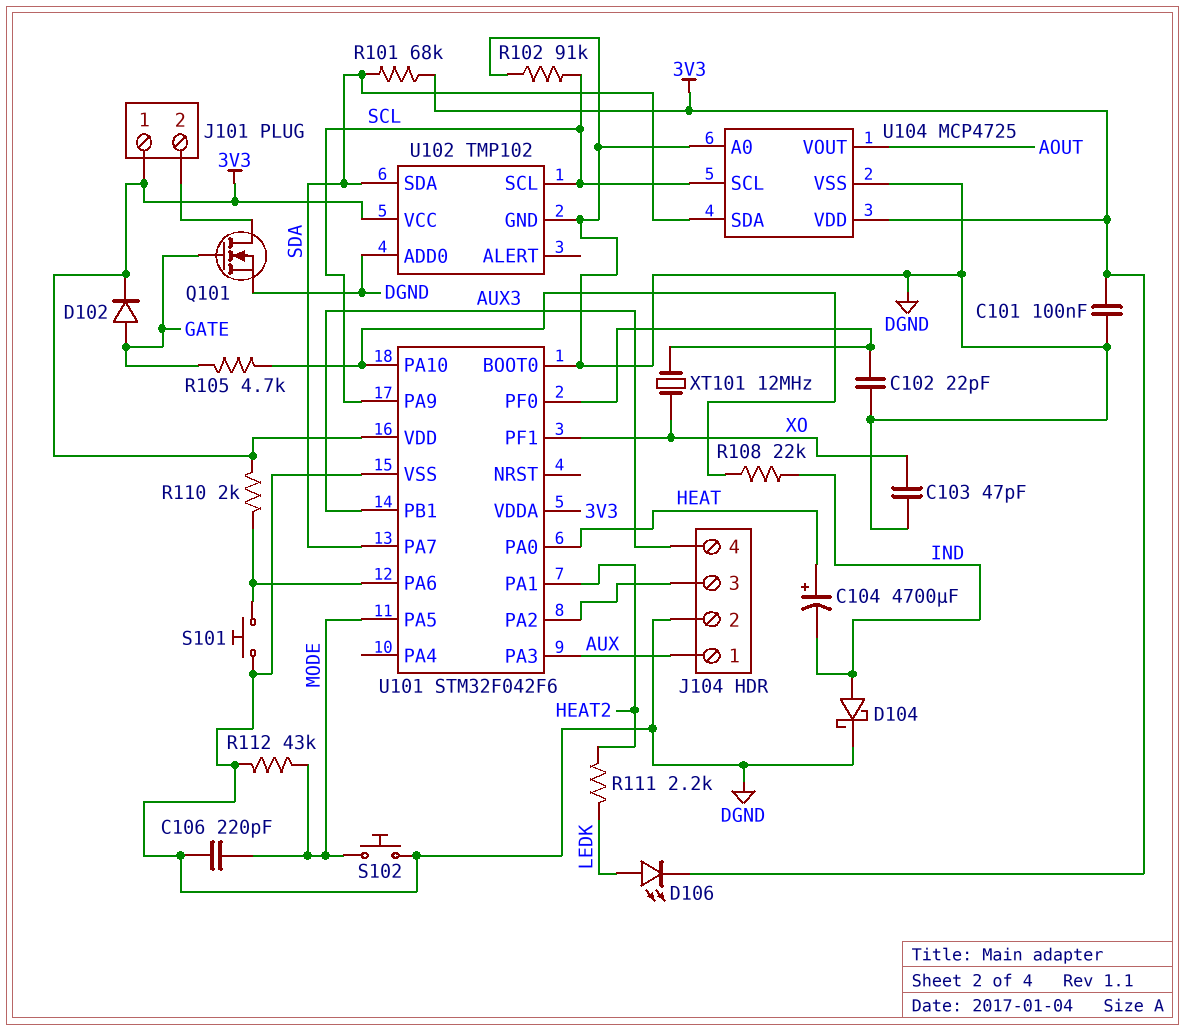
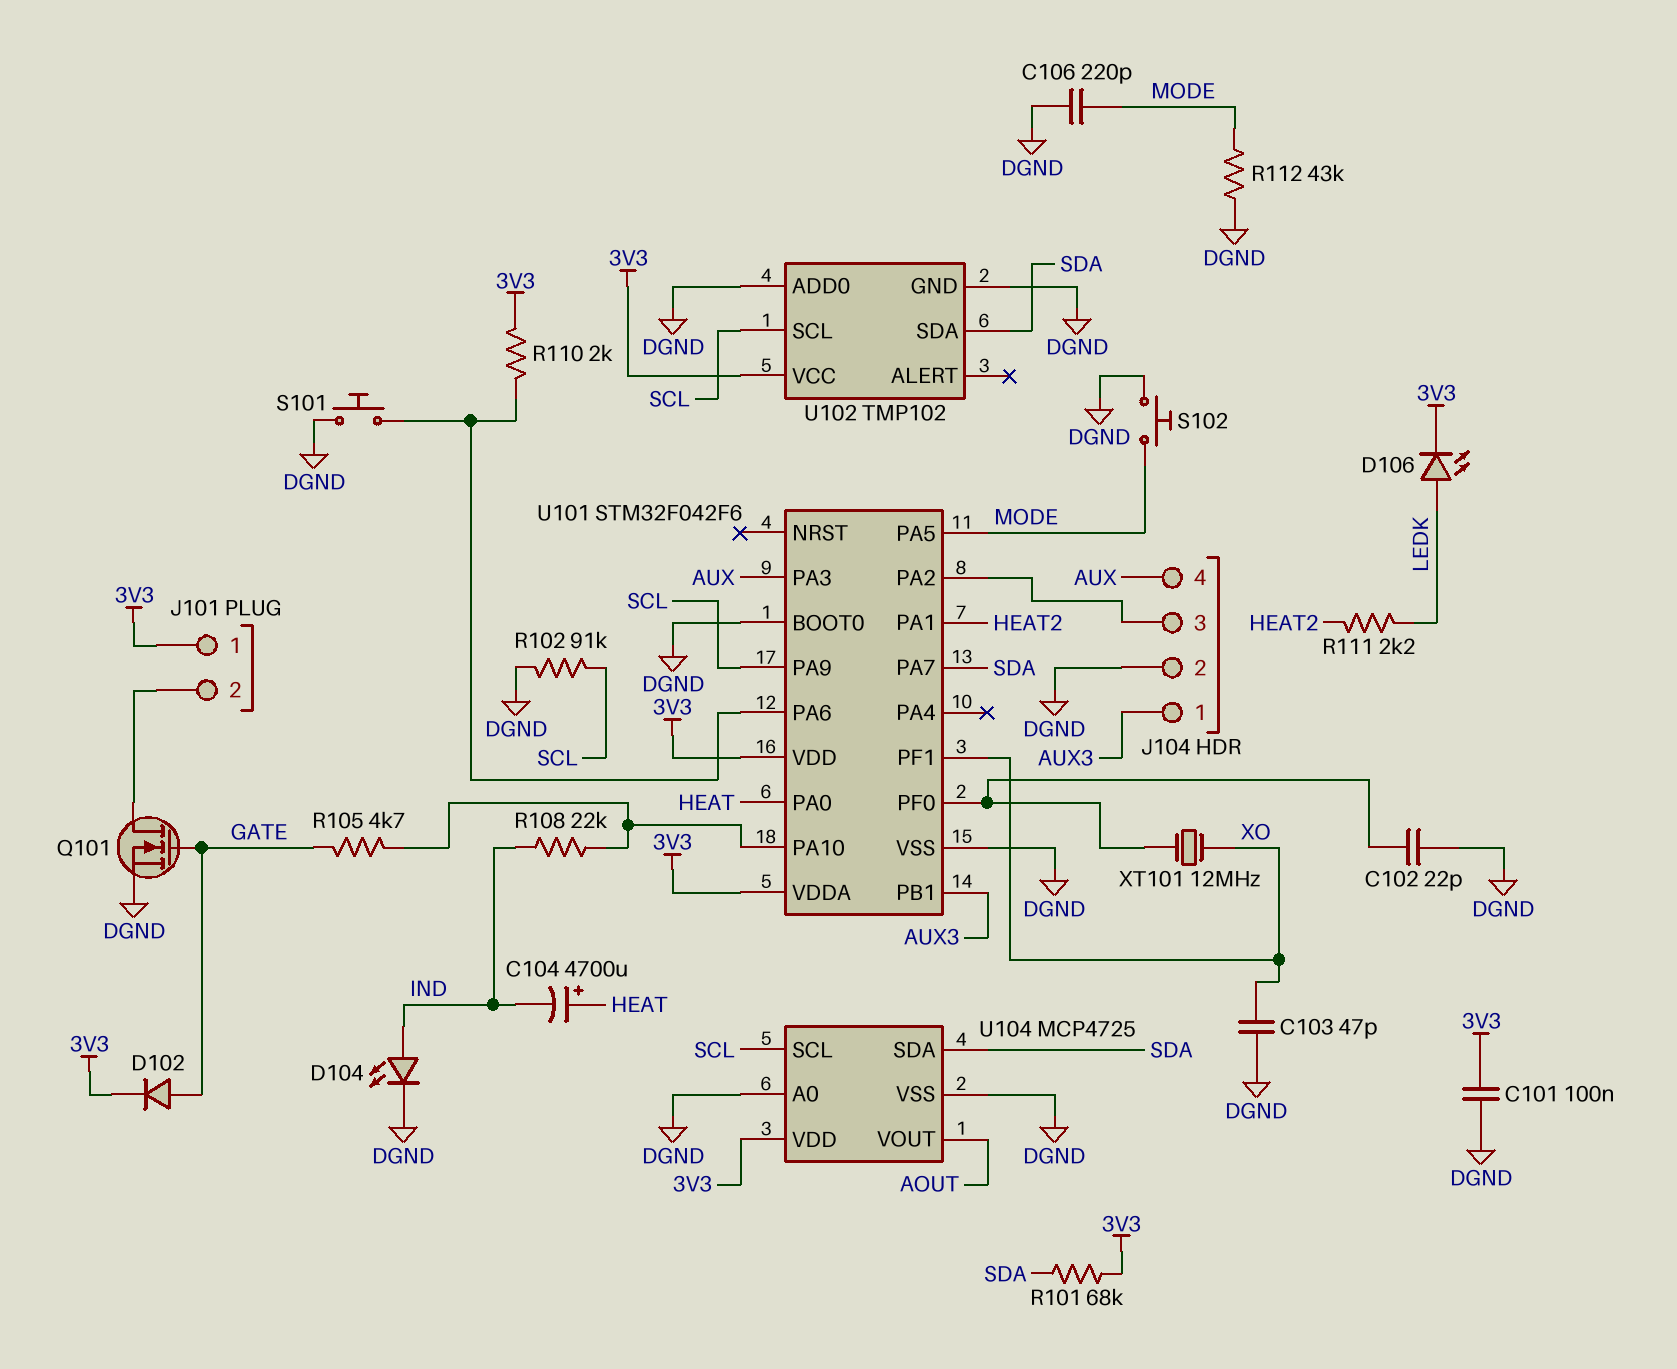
D104: schottky (A IND, K DGND) -> LED (A IND, K DGND)
J104 pin 1: AUX -> AUX3
J104 pin 4: AUX3 -> AUX

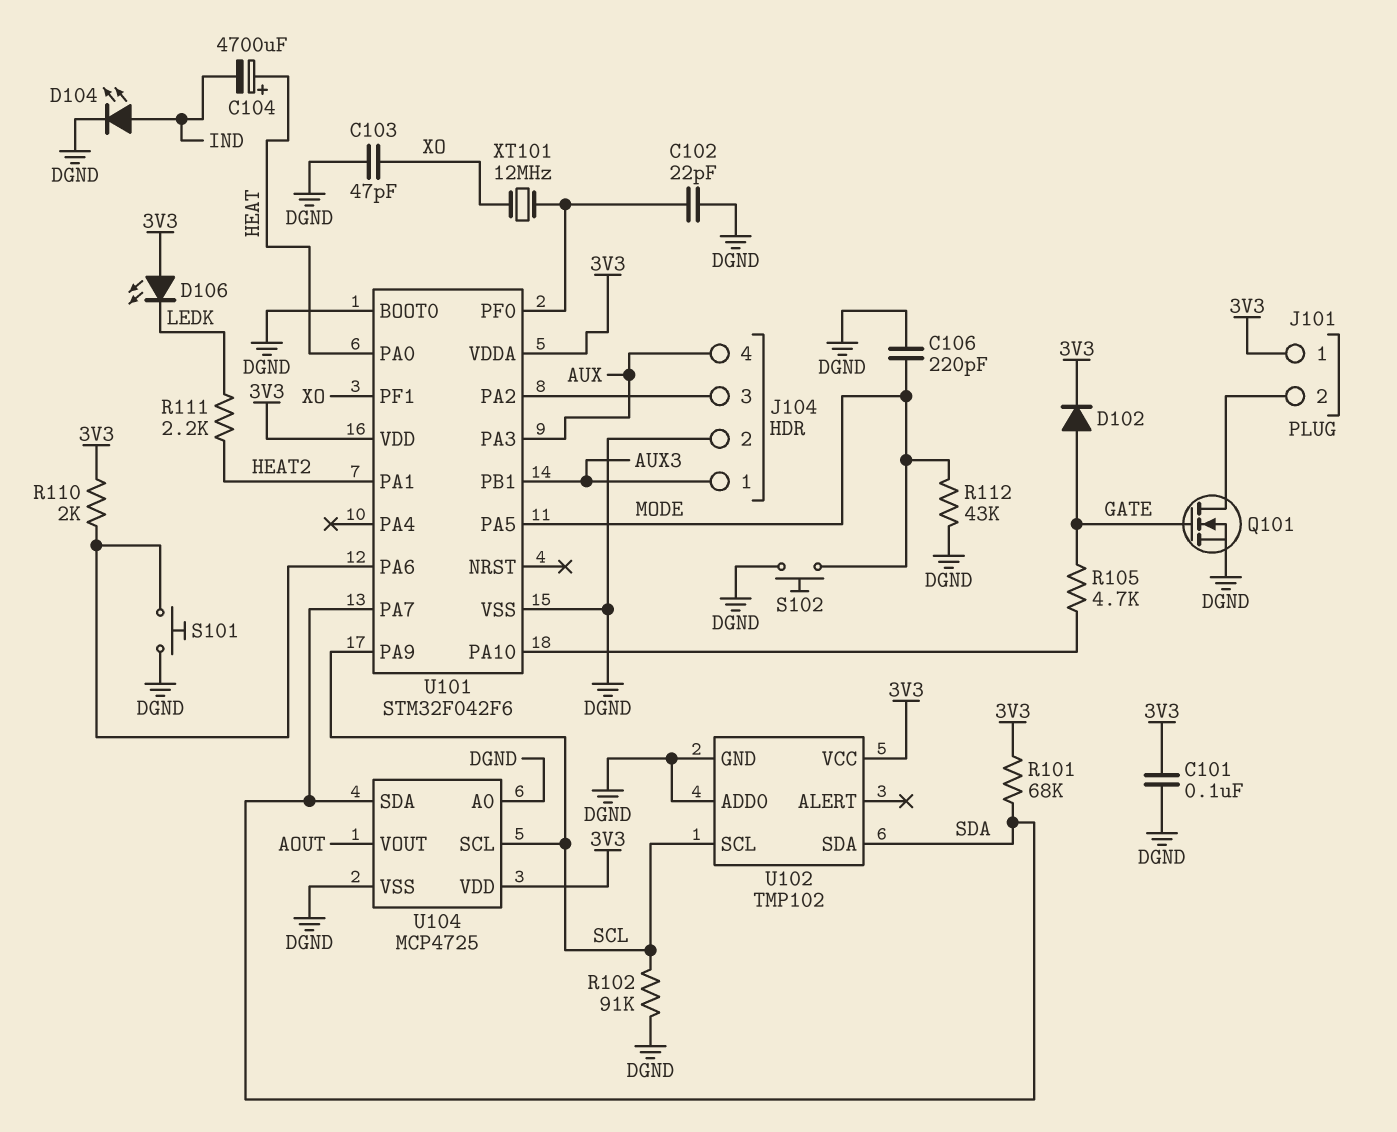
D106: LED (A LEDK, K 3V3) -> LED (A 3V3, K LEDK)
R108: 22k (IND, U101/PA10) -> none

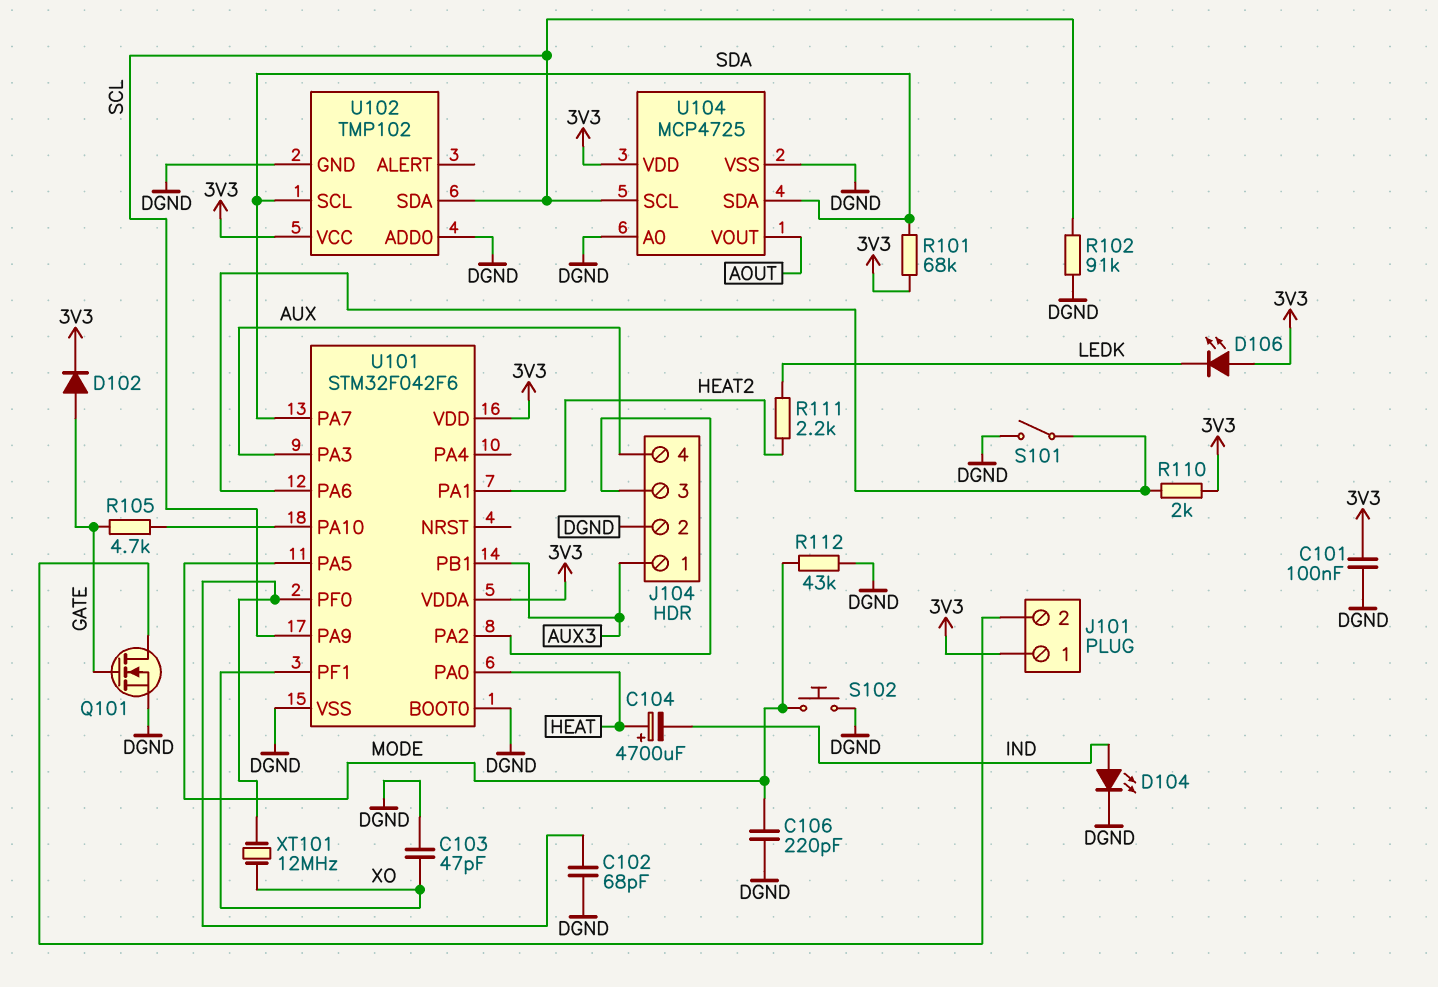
C102: 22pF (DGND, U101/PF0) -> 68pF (DGND, U101/PF0)
S101: button (DGND, U101/PA6) -> switch (DGND, U101/PA6)
U102 pin SCL: SCL -> SDA
U102 pin SDA: SDA -> SCL

